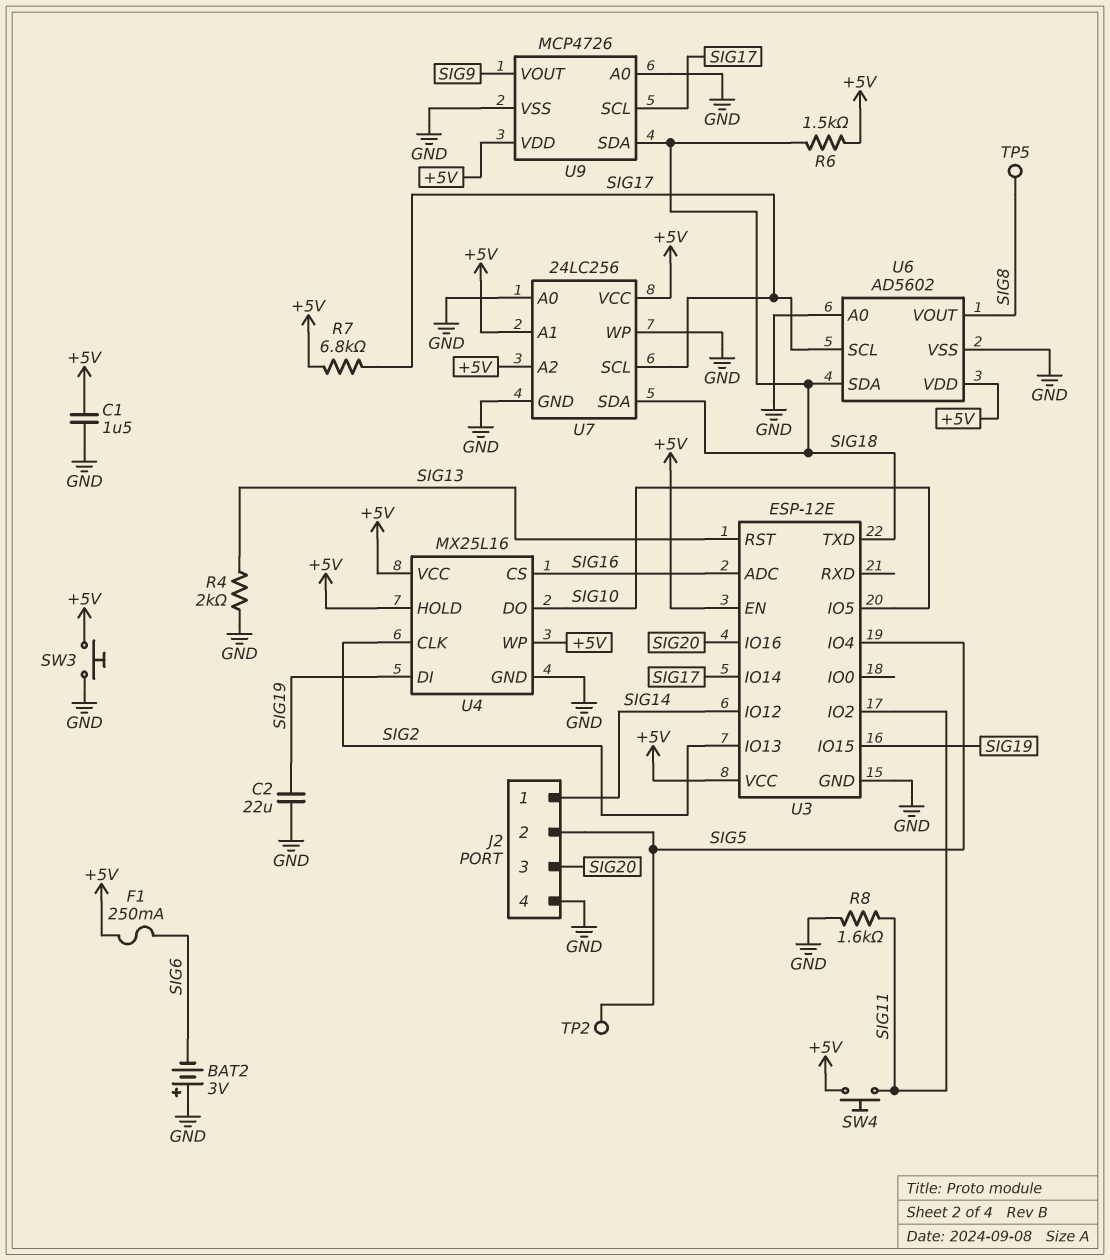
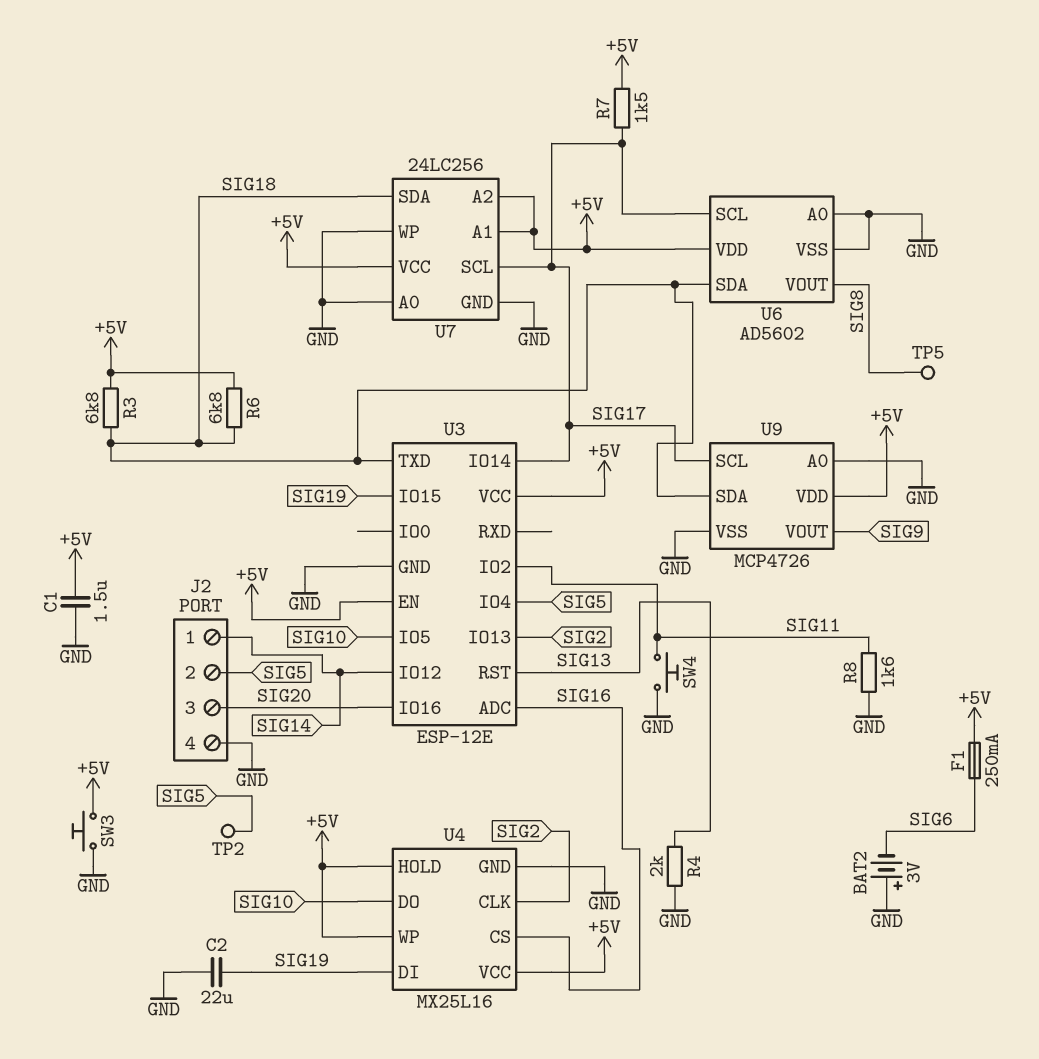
R3: none -> 6.8k (+5V, SIG18)
R6: 1.5k (+5V, SIG18) -> 6.8k (+5V, SIG18)
R7: 6.8k (+5V, SIG17) -> 1.5k (+5V, SIG17)
SW4: button (+5V, SIG11) -> button (GND, SIG11)

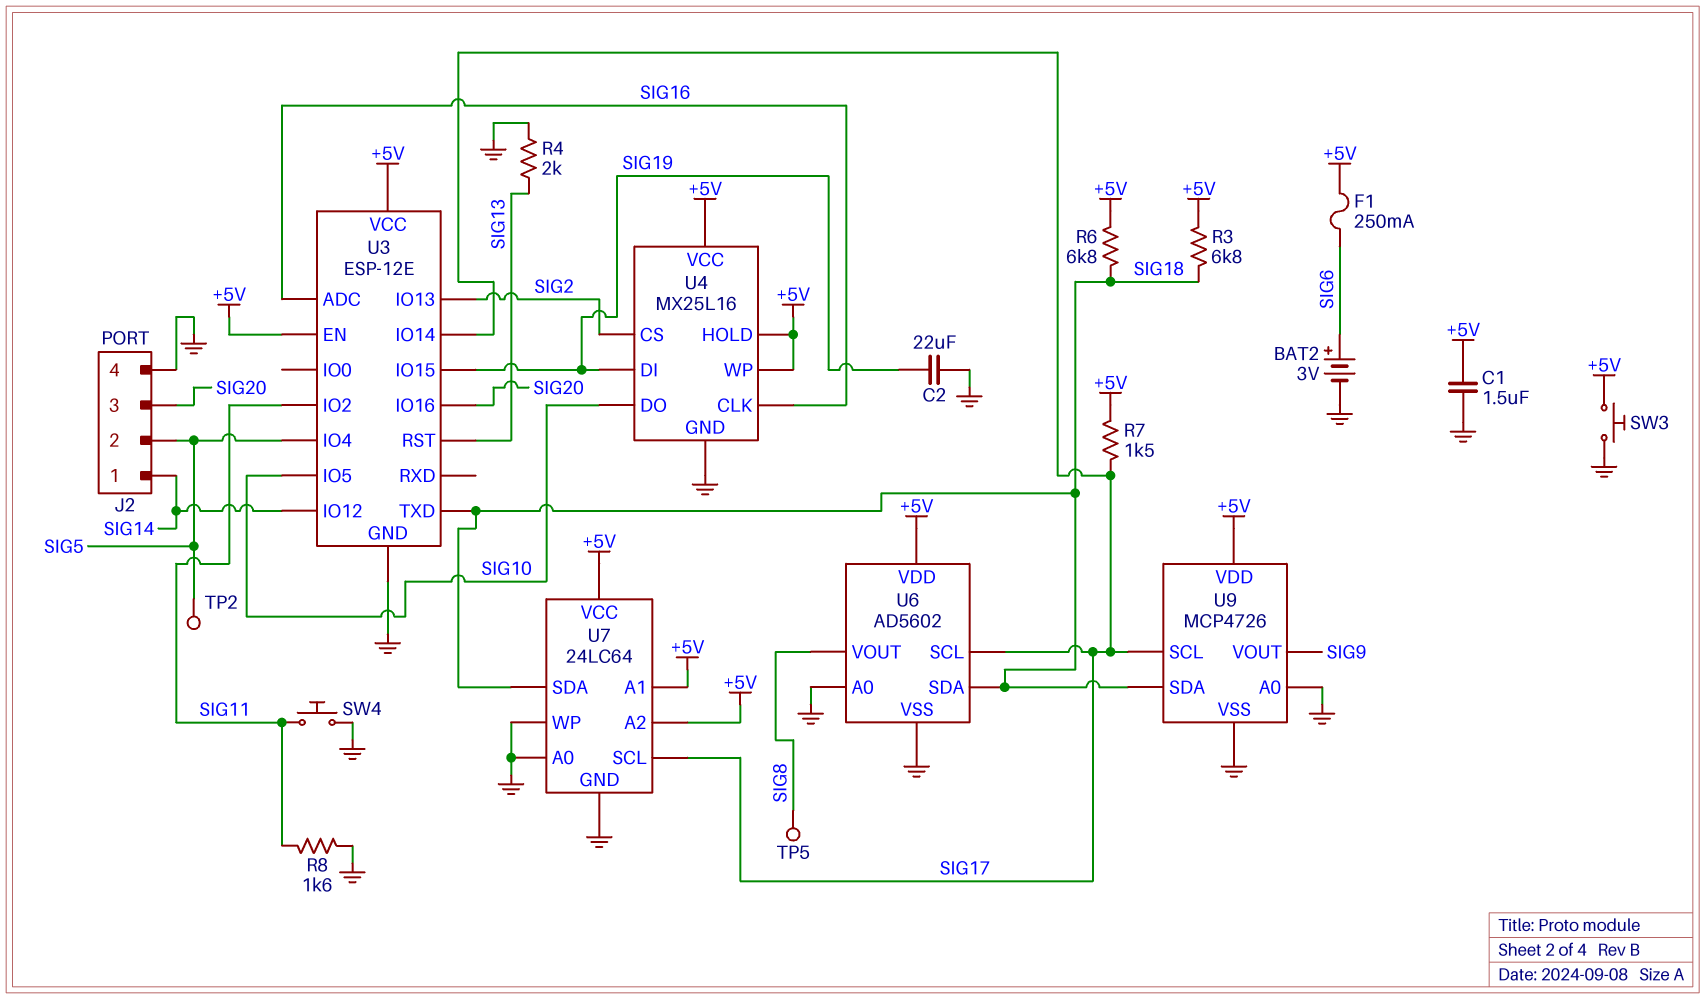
BAT2: 3V (plus GND, minus SIG6) -> 3V (plus SIG6, minus GND)
U4 pin CLK: SIG2 -> SIG16
U4 pin CS: SIG16 -> SIG2
U7: 24LC256 -> 24LC64

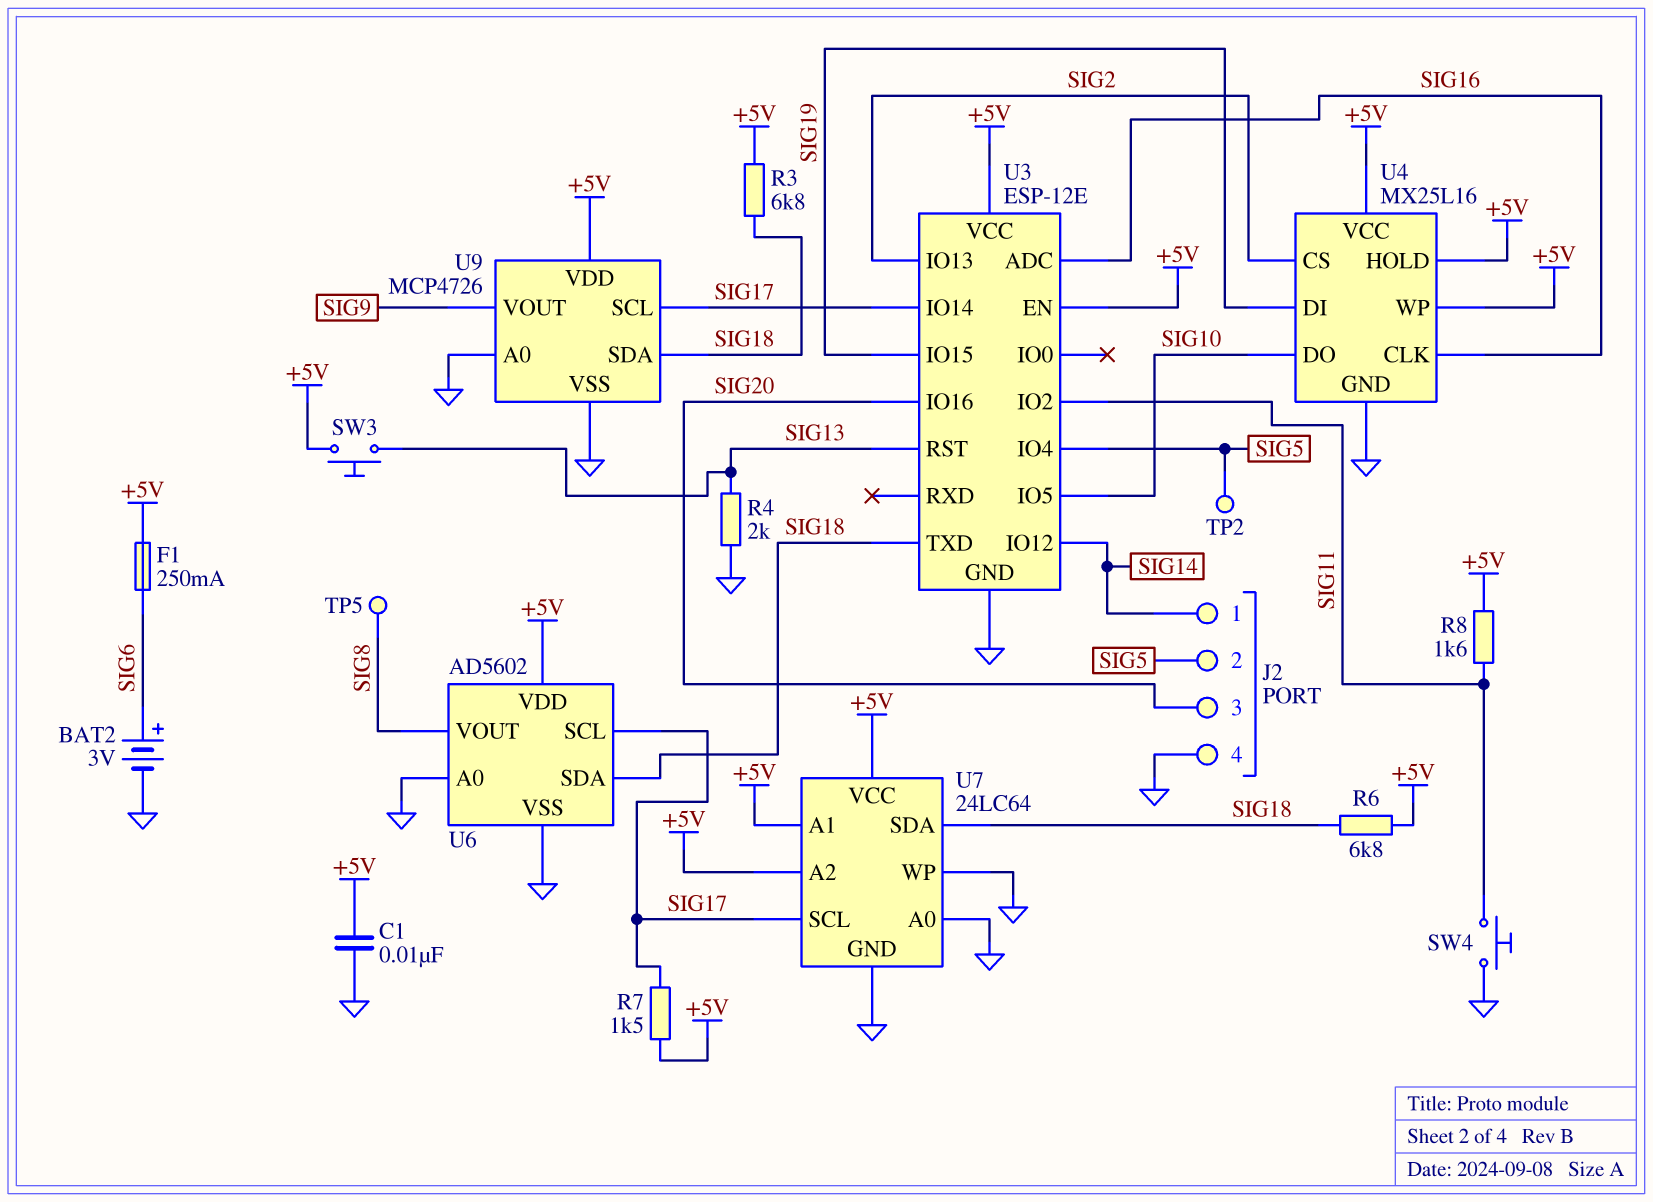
C1: 1.5uF (+5V, GND) -> 10nF (+5V, GND)
C2: 22uF (GND, SIG19) -> none
R8: 1.6k (GND, SIG11) -> 1.6k (+5V, SIG11)
SW3: button (+5V, GND) -> button (+5V, SIG13)

